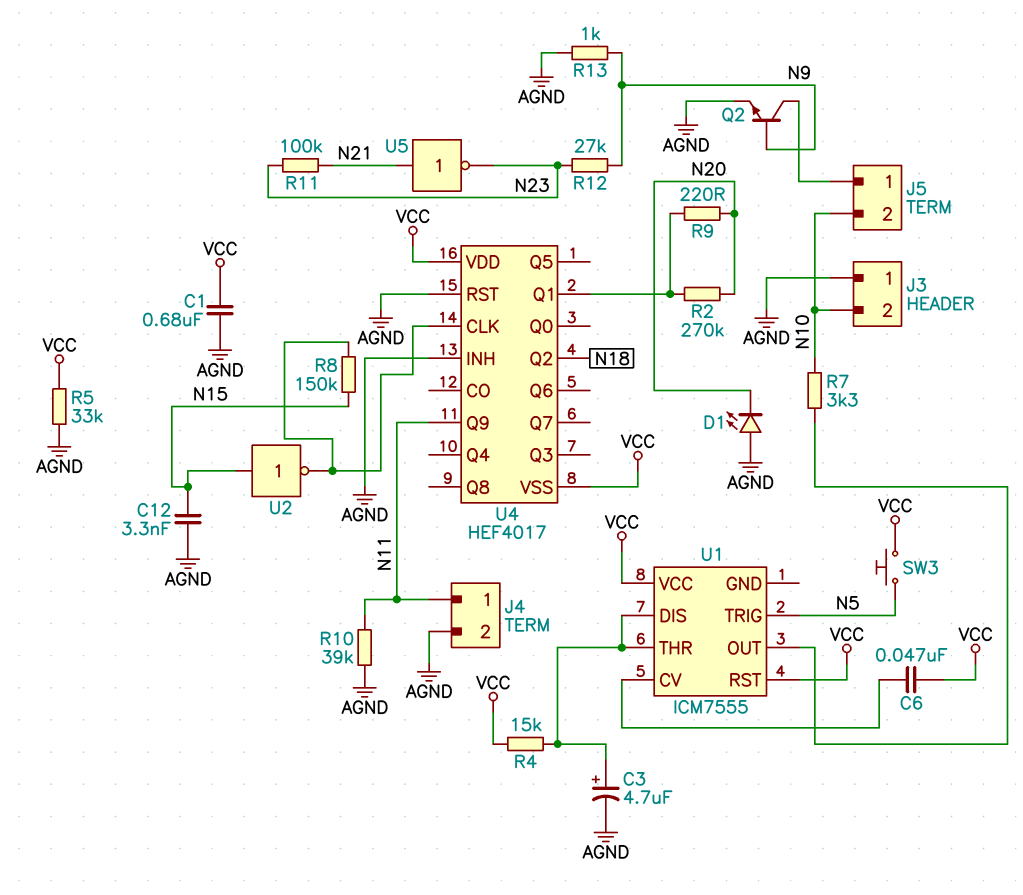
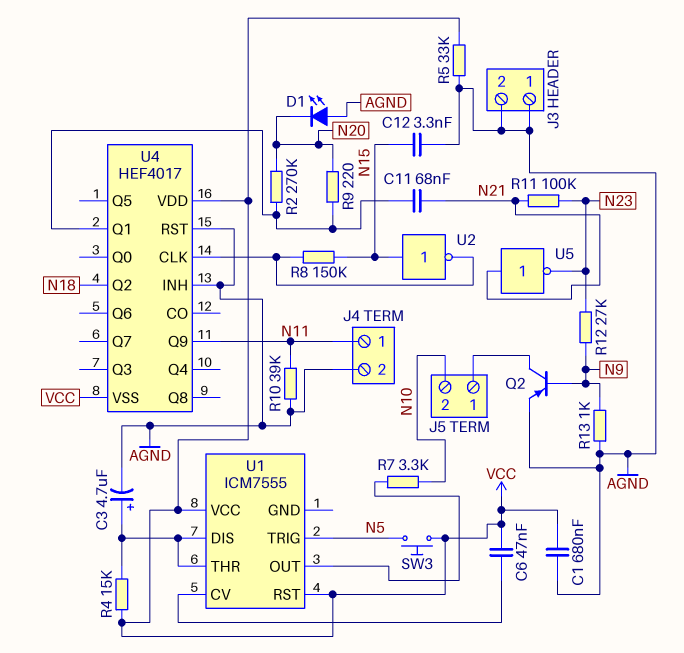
C11: none -> 68nF (N21, U4/Q1)
J3 pin 2: N10 -> AGND
Q2: NPN (B N9, C J5/1, E AGND) -> PNP (B N9, C J5/1, E AGND)

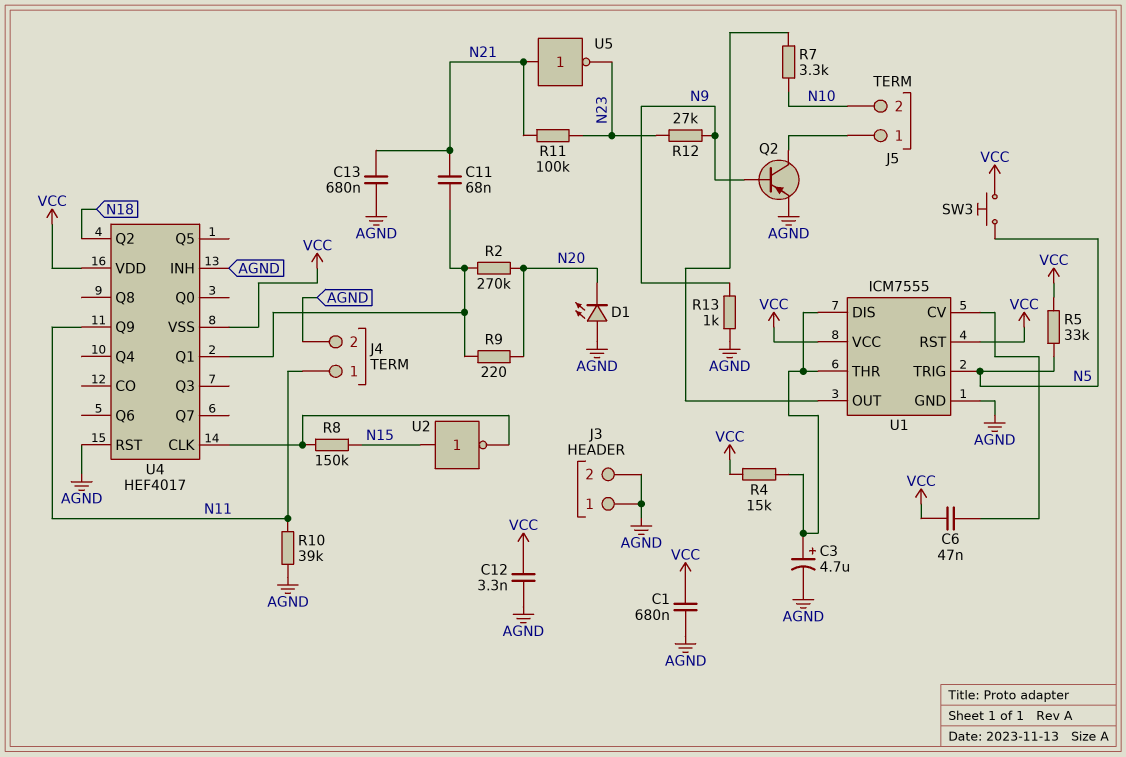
C12: 3.3nF (AGND, N15) -> 3.3nF (AGND, VCC)
C13: none -> 680nF (AGND, N21)
R5: 33k (AGND, VCC) -> 33k (N5, VCC)
U1 pin GND: none -> AGND

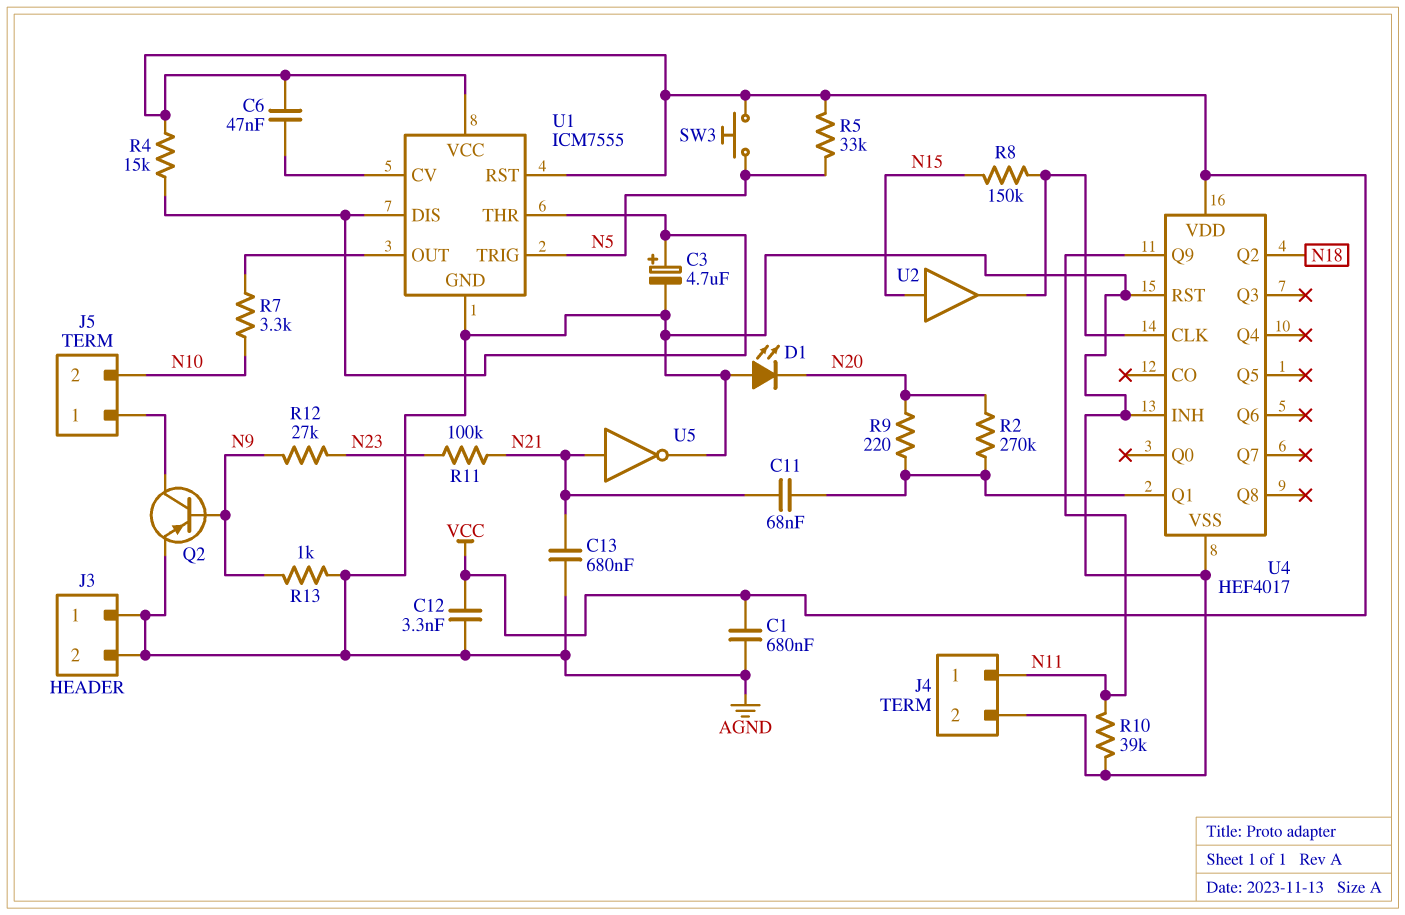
U2: NOT (in N15, out U4/CLK) -> buffer (in N15, out U4/CLK)
U4 pin VSS: VCC -> AGND
U5: NOT (in N21, out N23) -> NOT (in N21, out AGND)

